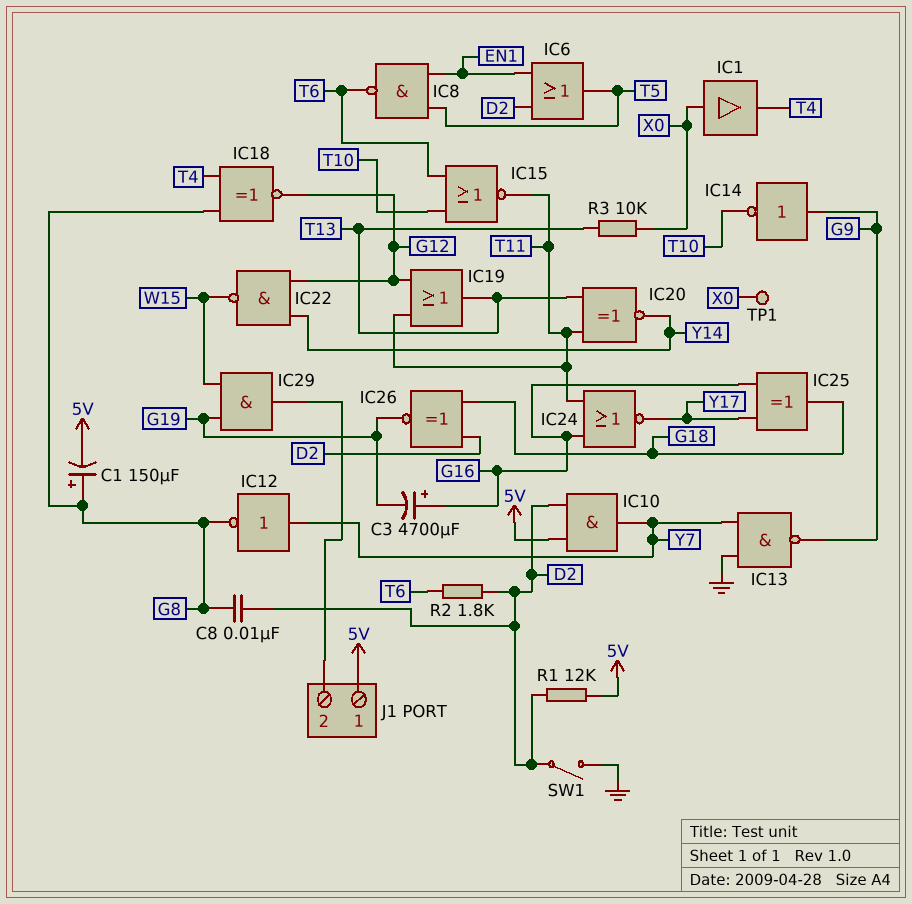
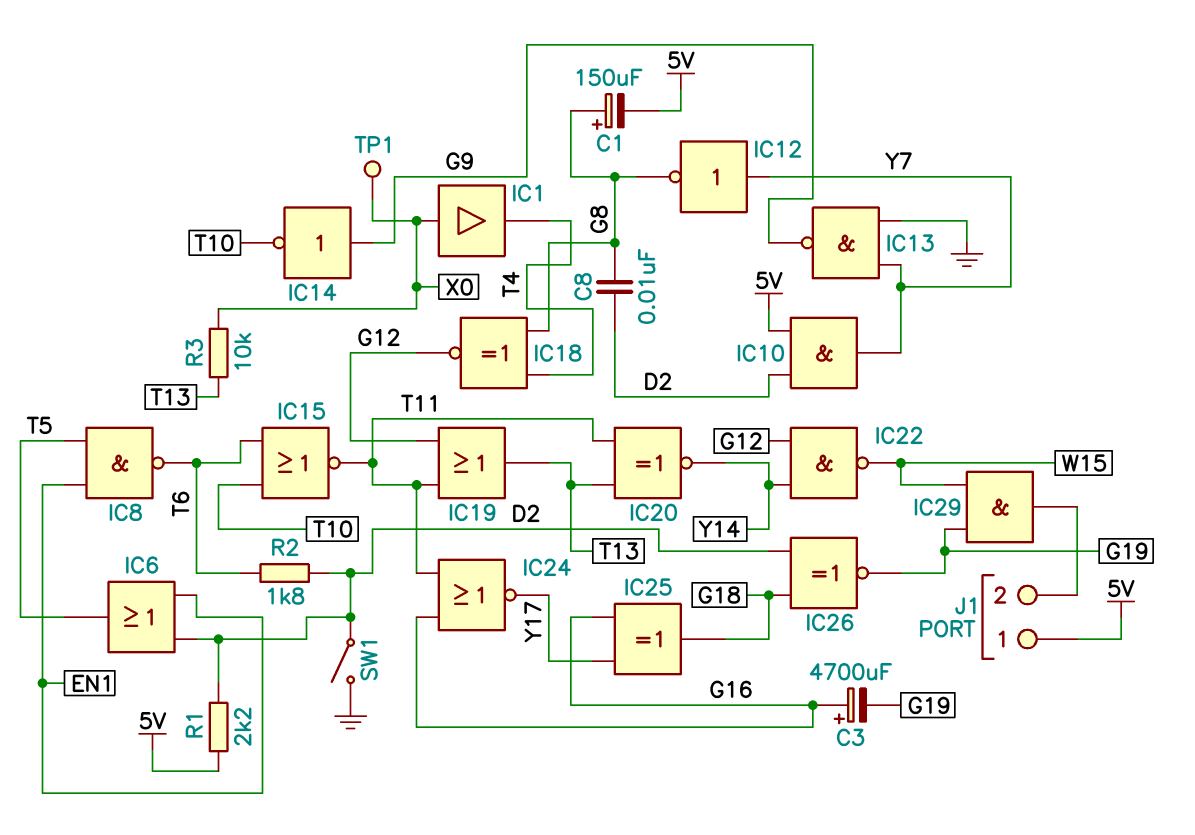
R1: 12k (5V, D2) -> 2.2k (5V, D2)

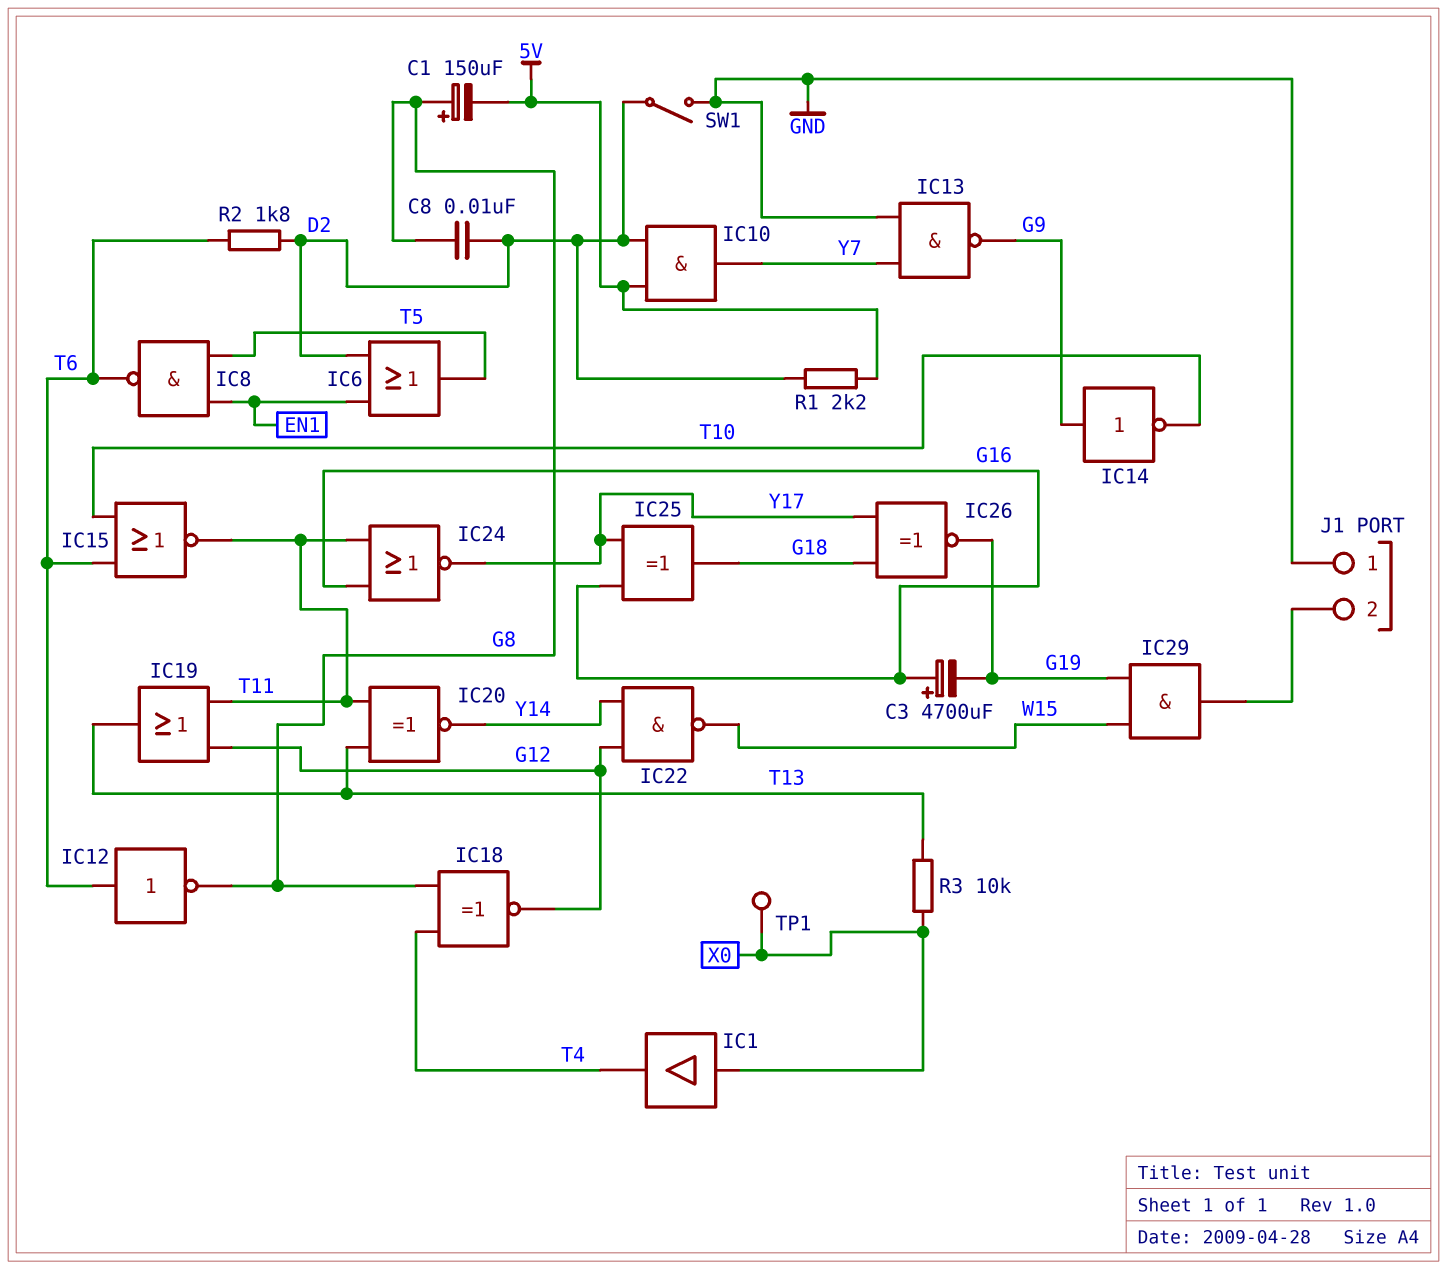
IC12: NOT (in Y7, out G8) -> NOT (in T6, out G8)
IC26: XNOR (in D2, in G18, out G19) -> XNOR (in G18, in Y17, out G19)
J1 pin 1: 5V -> GND

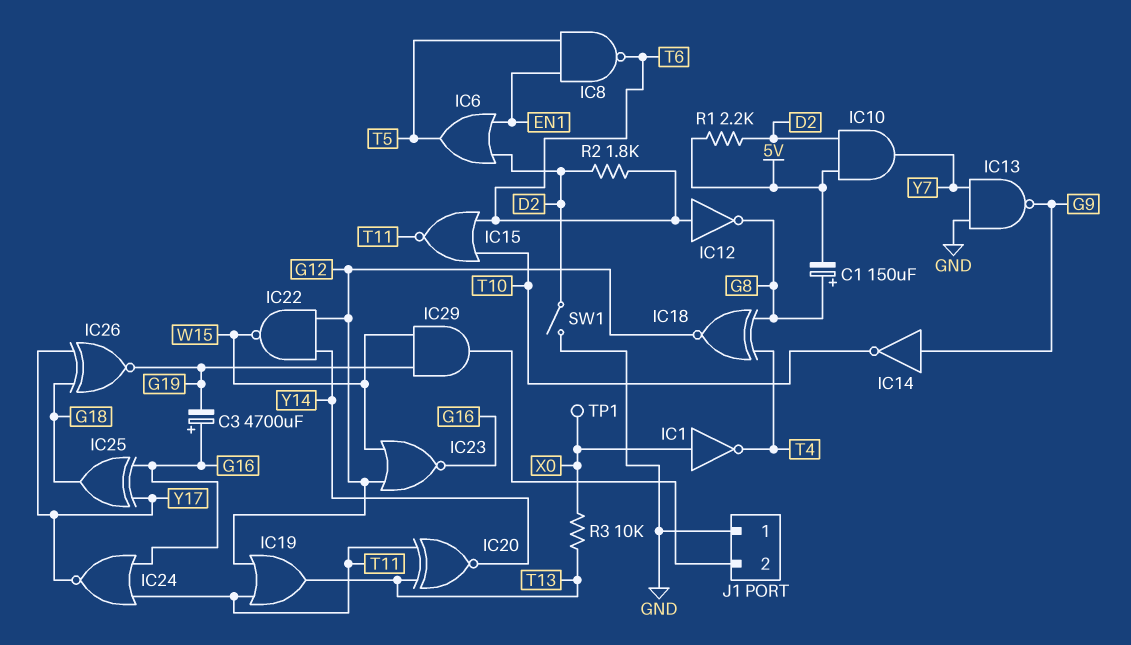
C8: 10nF (D2, G8) -> none
IC1: buffer (in X0, out T4) -> NOT (in X0, out T4)
IC23: none -> NOR (in G12, in W15, out G16)

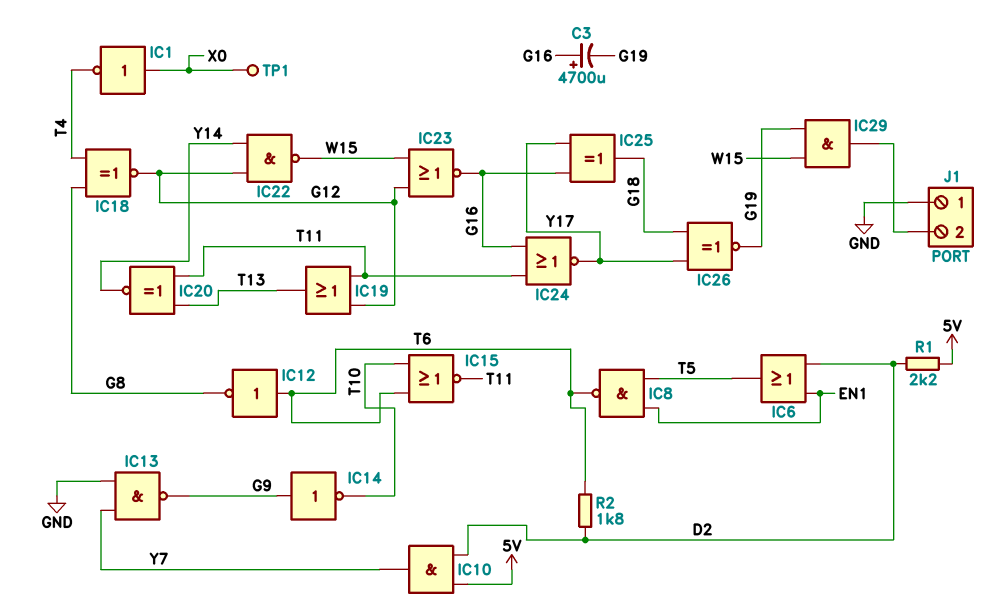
C1: 150uF (plus G8, minus 5V) -> none
R3: 10k (T13, X0) -> none
SW1: switch (D2, GND) -> none

